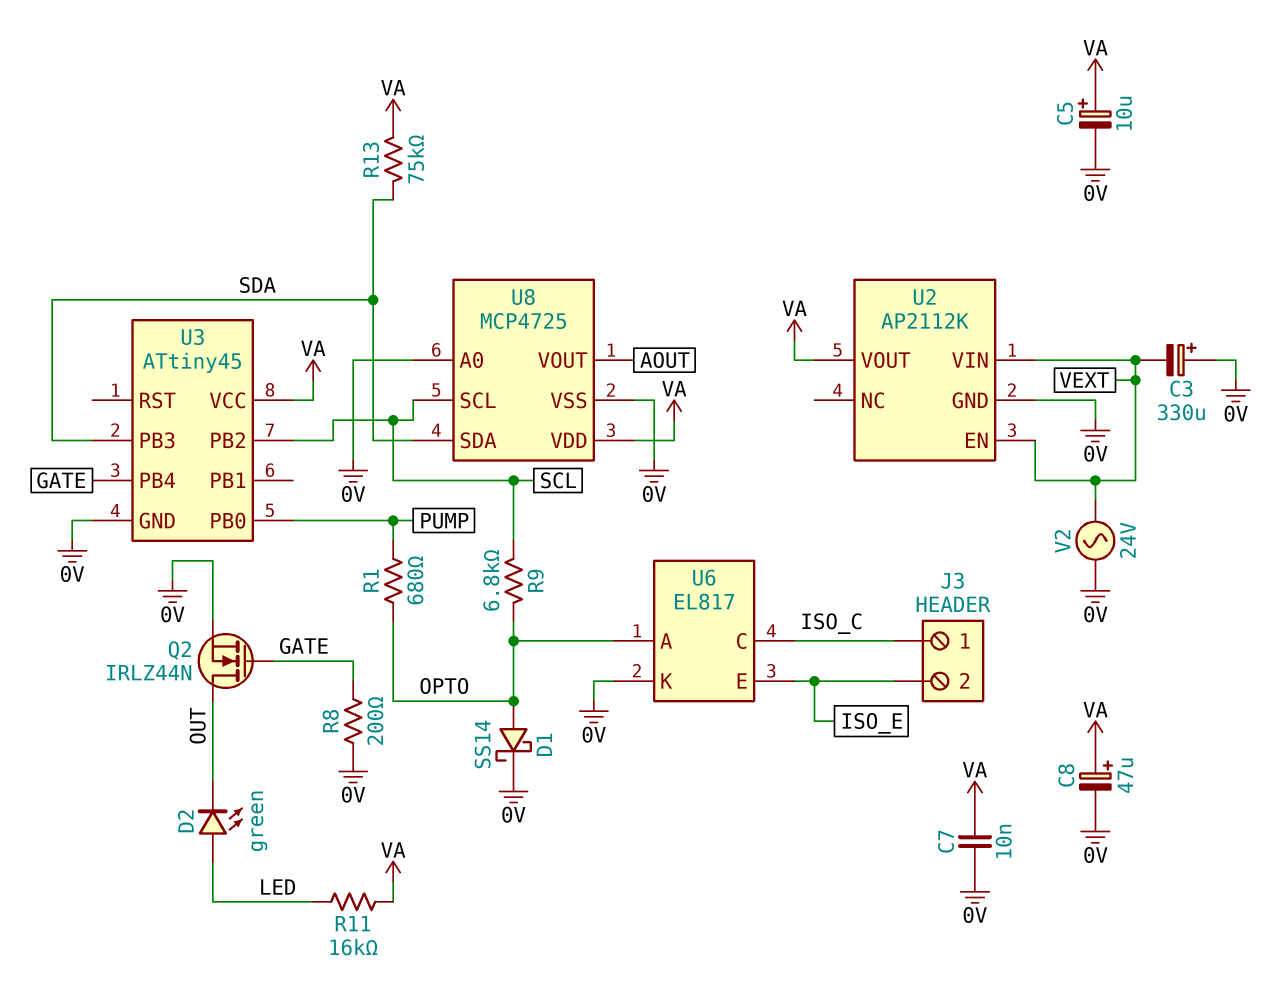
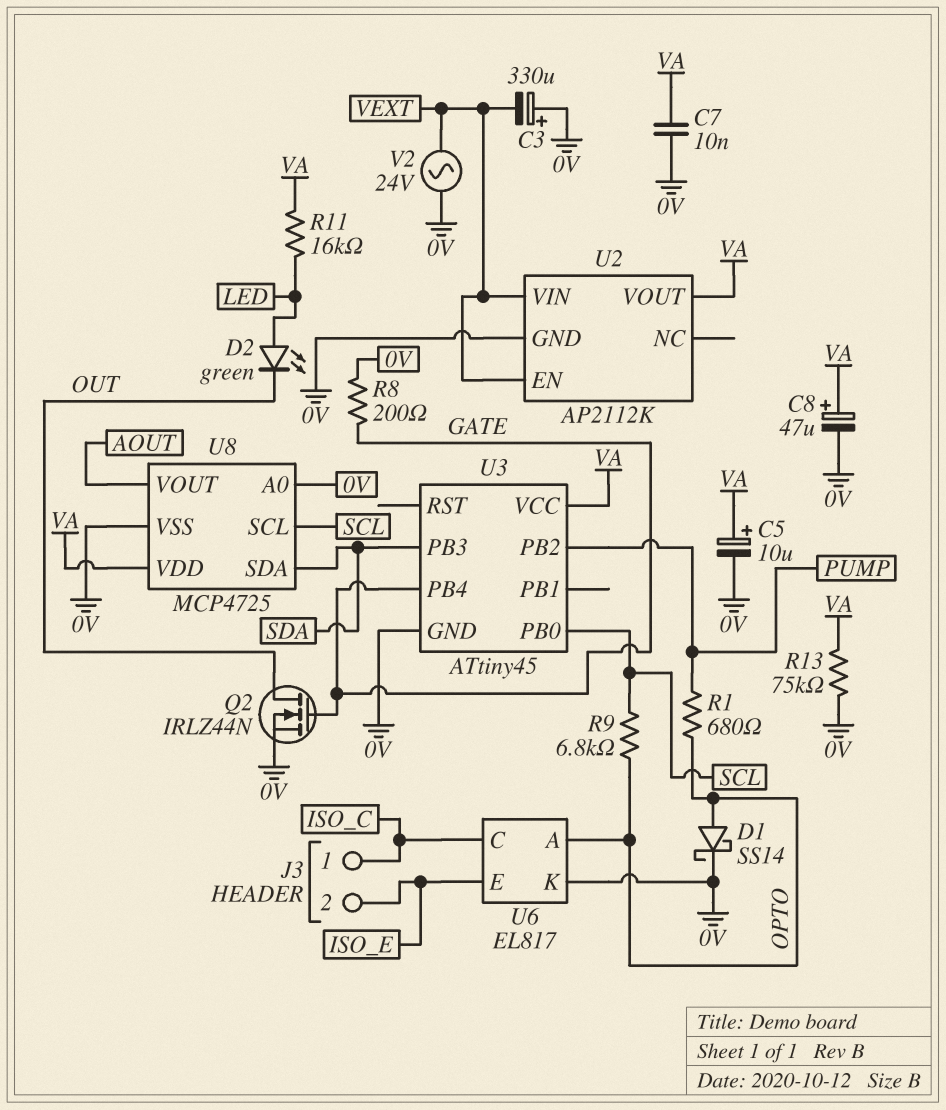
R13: 75k (SDA, VA) -> 75k (0V, VA)
U3 pin PB0: PUMP -> SCL
U3 pin PB2: SCL -> PUMP

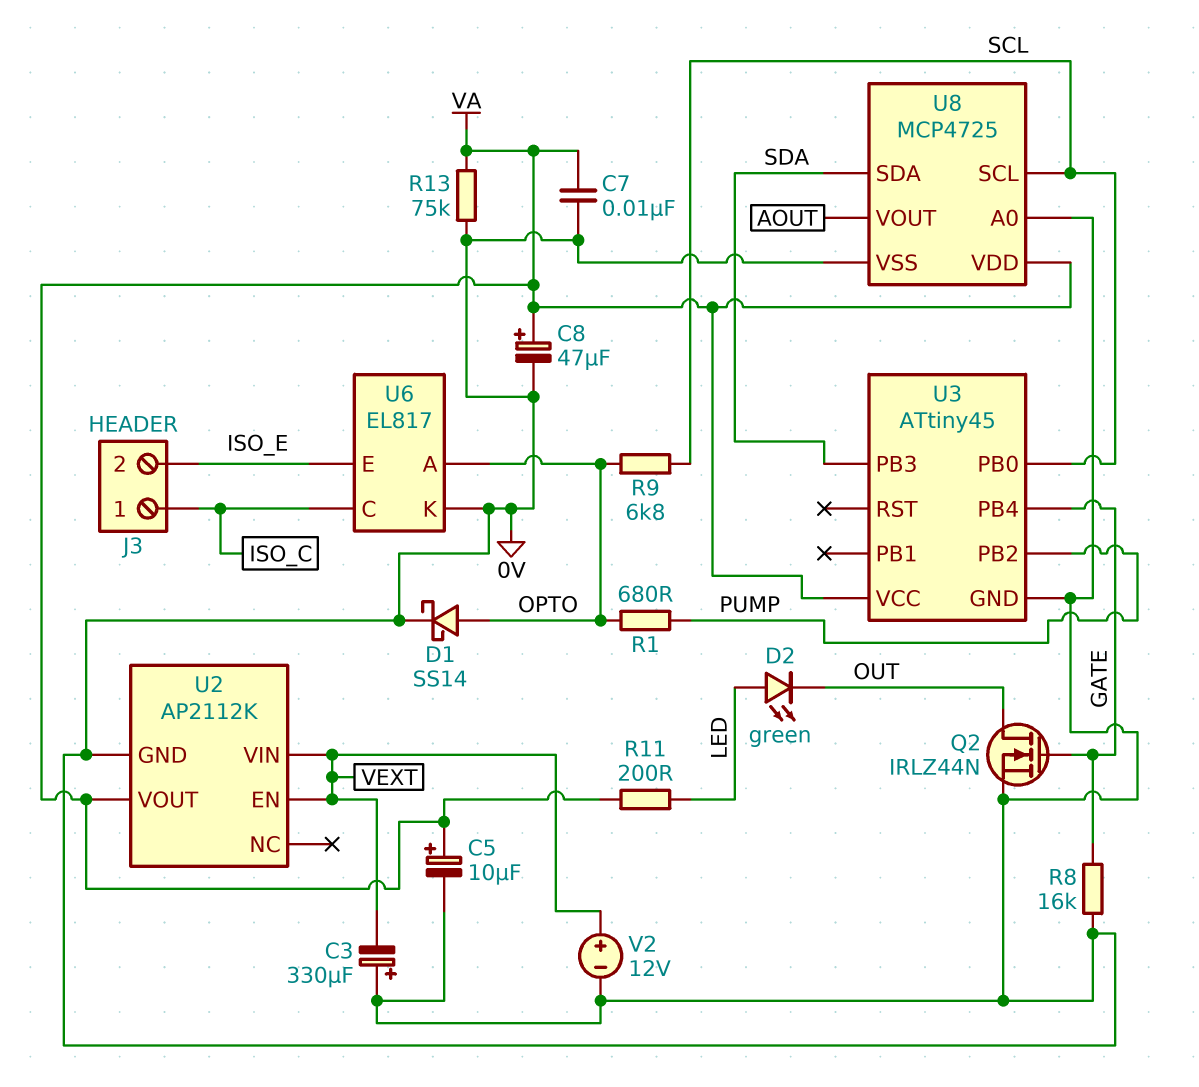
R8: 200 (0V, GATE) -> 16k (0V, GATE)
R11: 16k (LED, VA) -> 200 (LED, VA)
V2: AC 24V (0V, VEXT) -> 12V (plus VEXT, minus 0V)

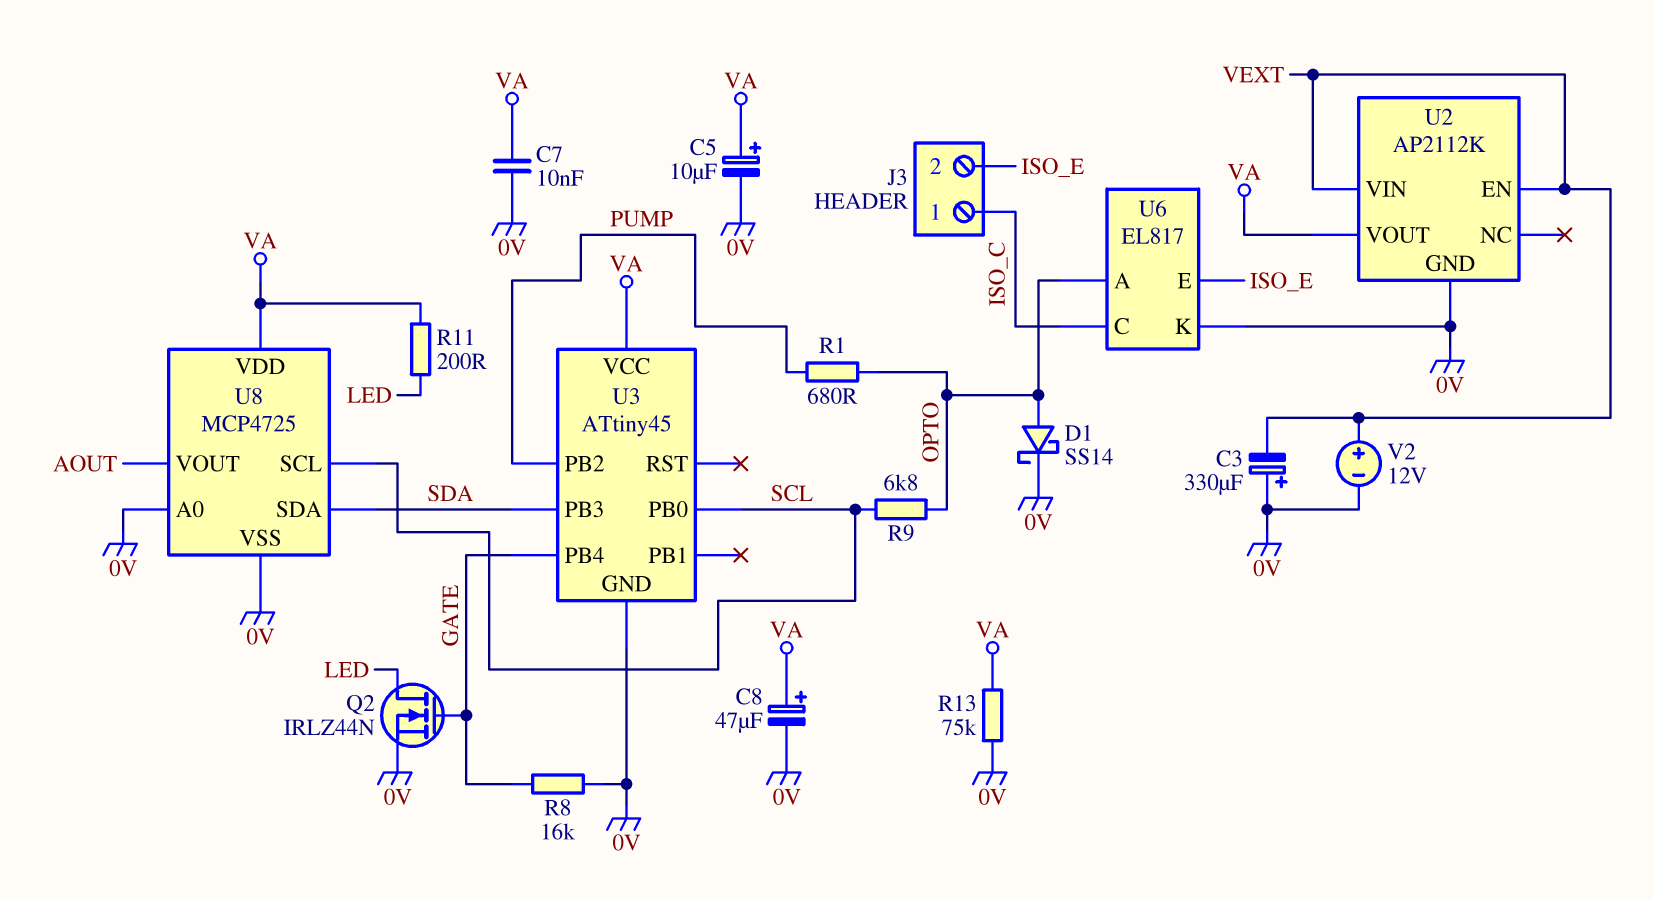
D2: LED green (A LED, K OUT) -> none
Q2: NMOS IRLZ44N (G GATE, D OUT, S 0V) -> NMOS IRLZ44N (G GATE, D LED, S 0V)

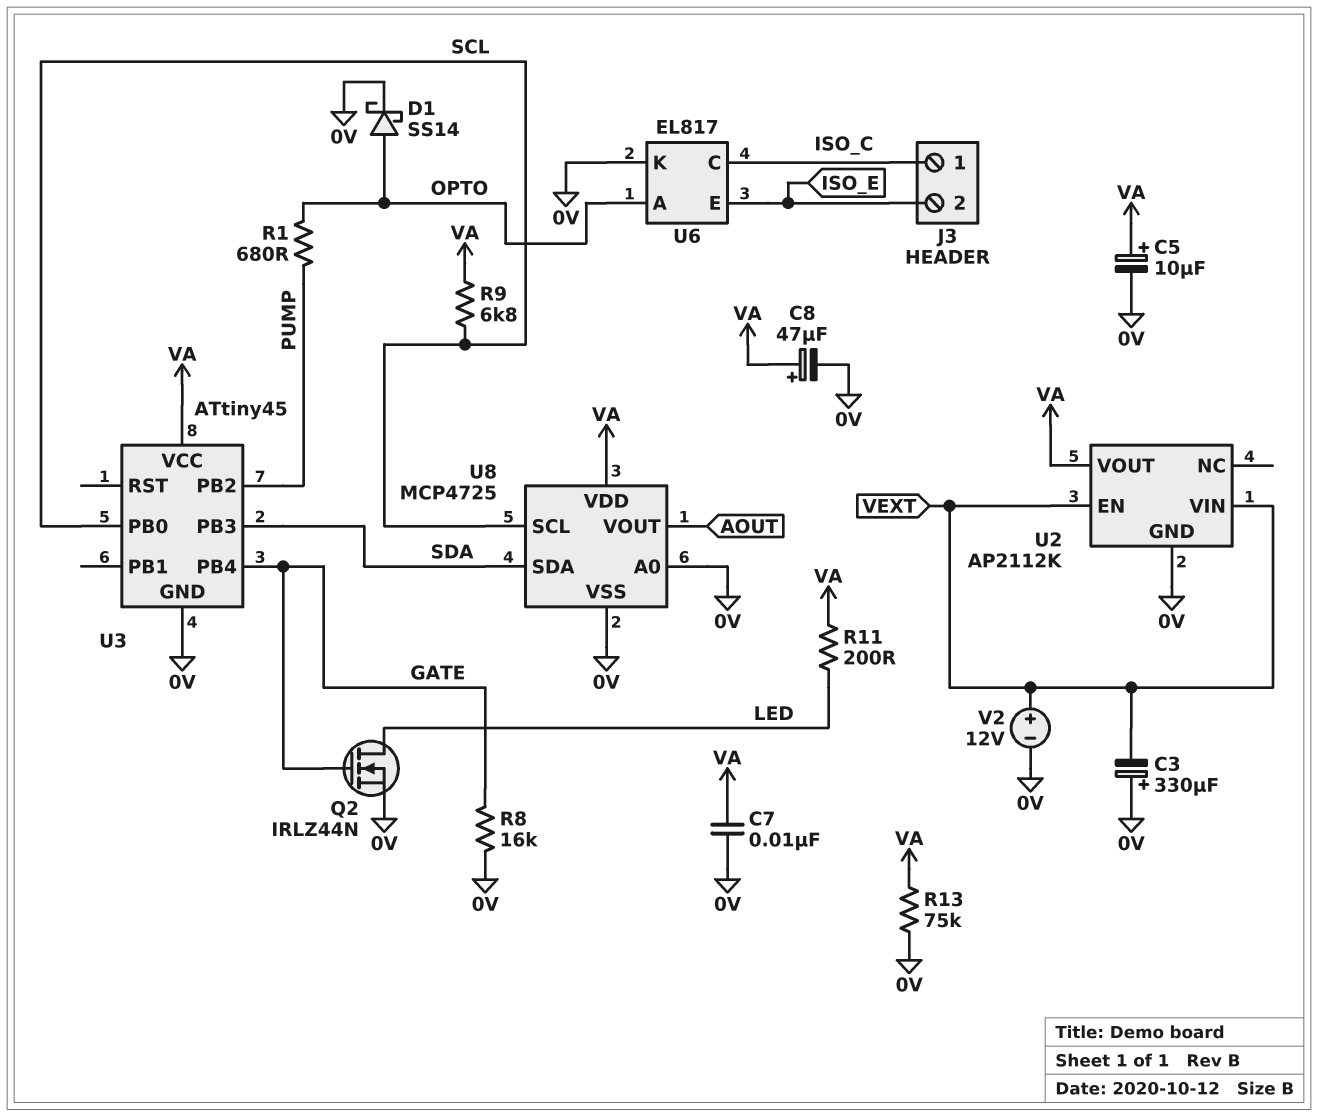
R9: 6.8k (OPTO, SCL) -> 6.8k (SCL, VA)

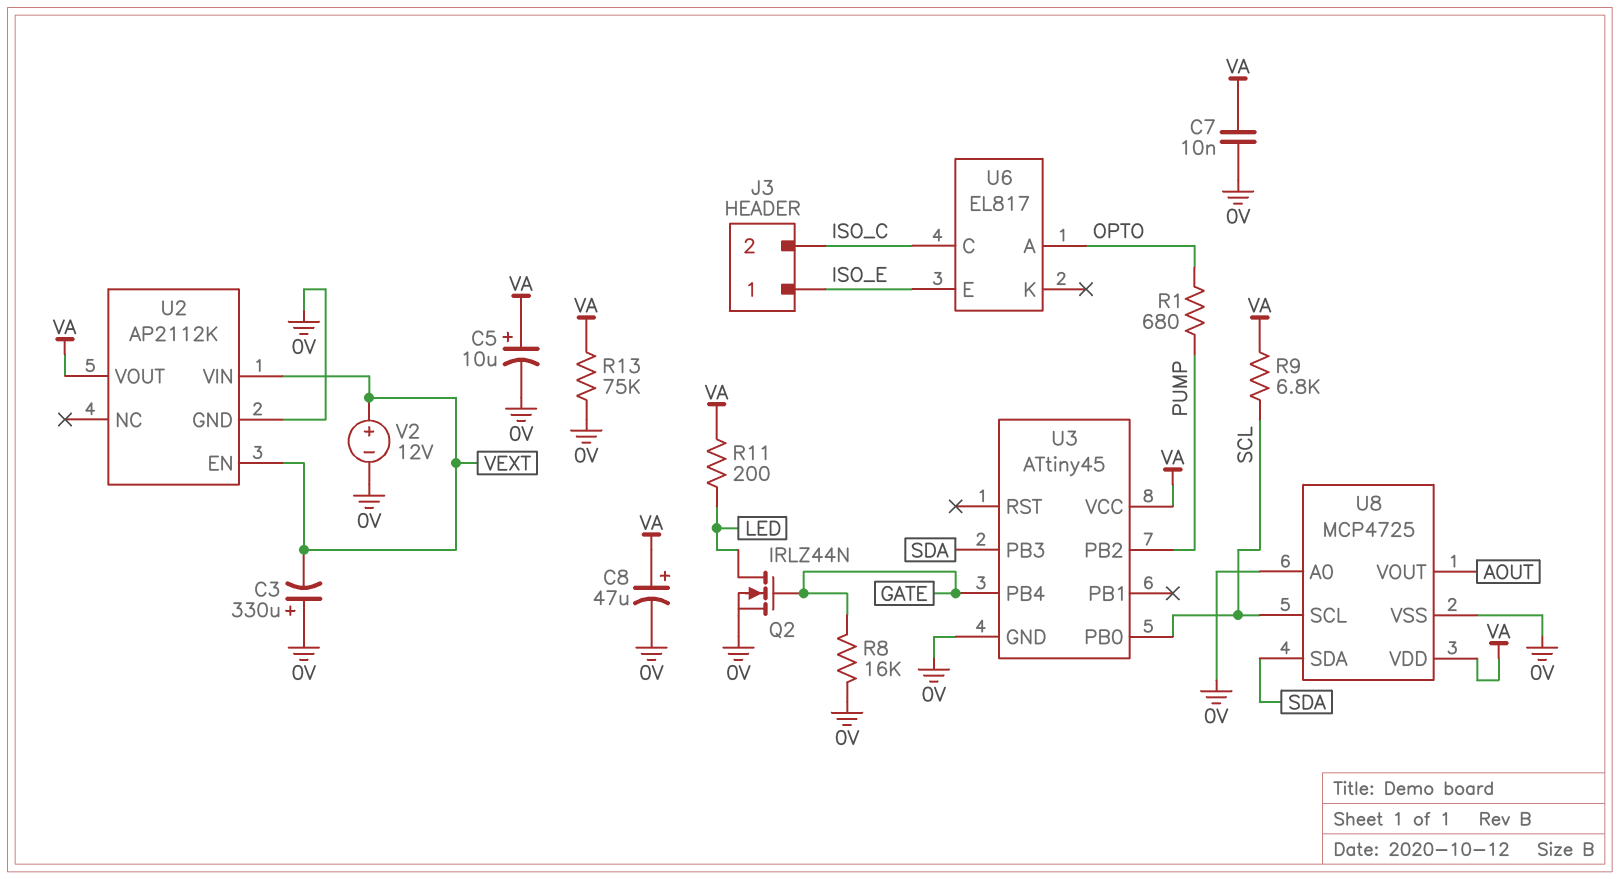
D1: schottky SS14 (A OPTO, K 0V) -> none
J3 pin 1: ISO_C -> ISO_E
J3 pin 2: ISO_E -> ISO_C
U6 pin K: 0V -> none

